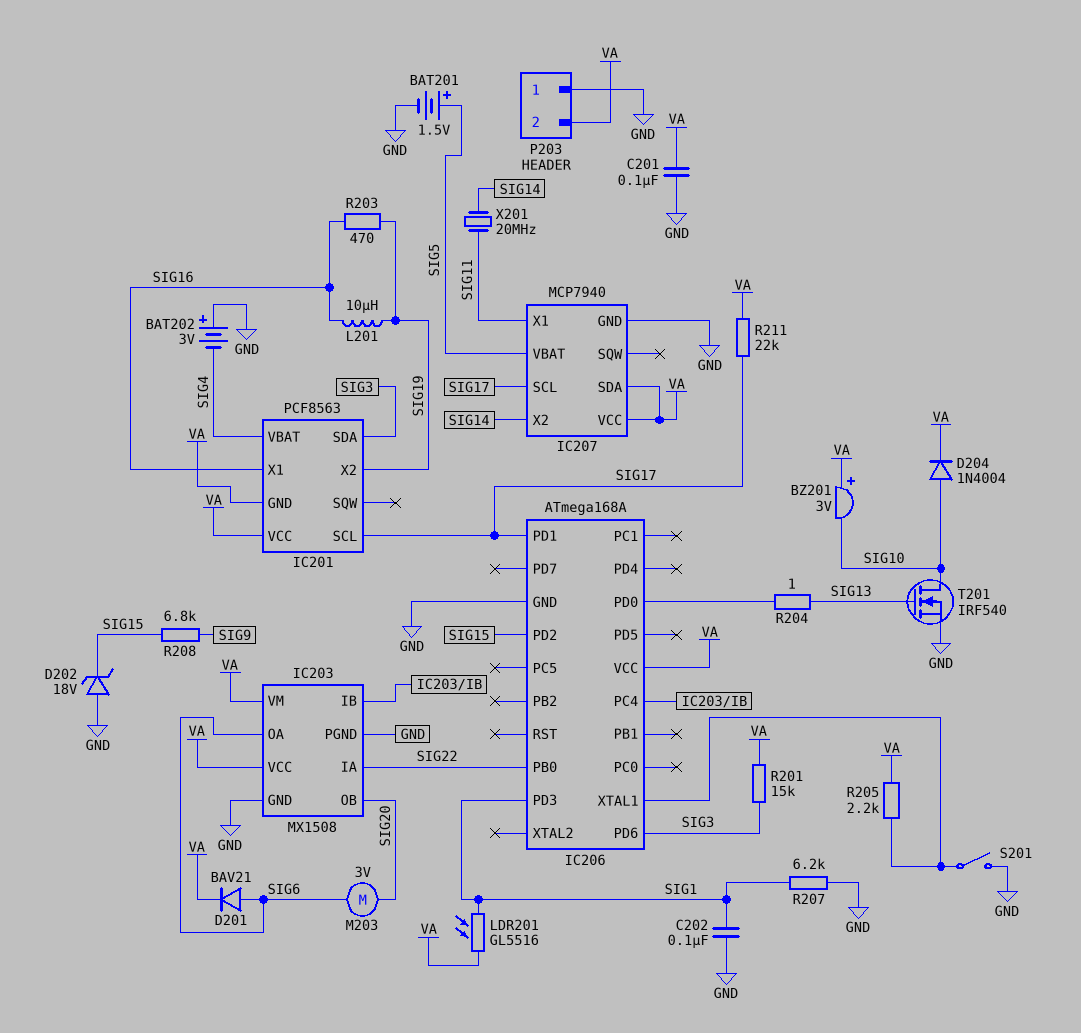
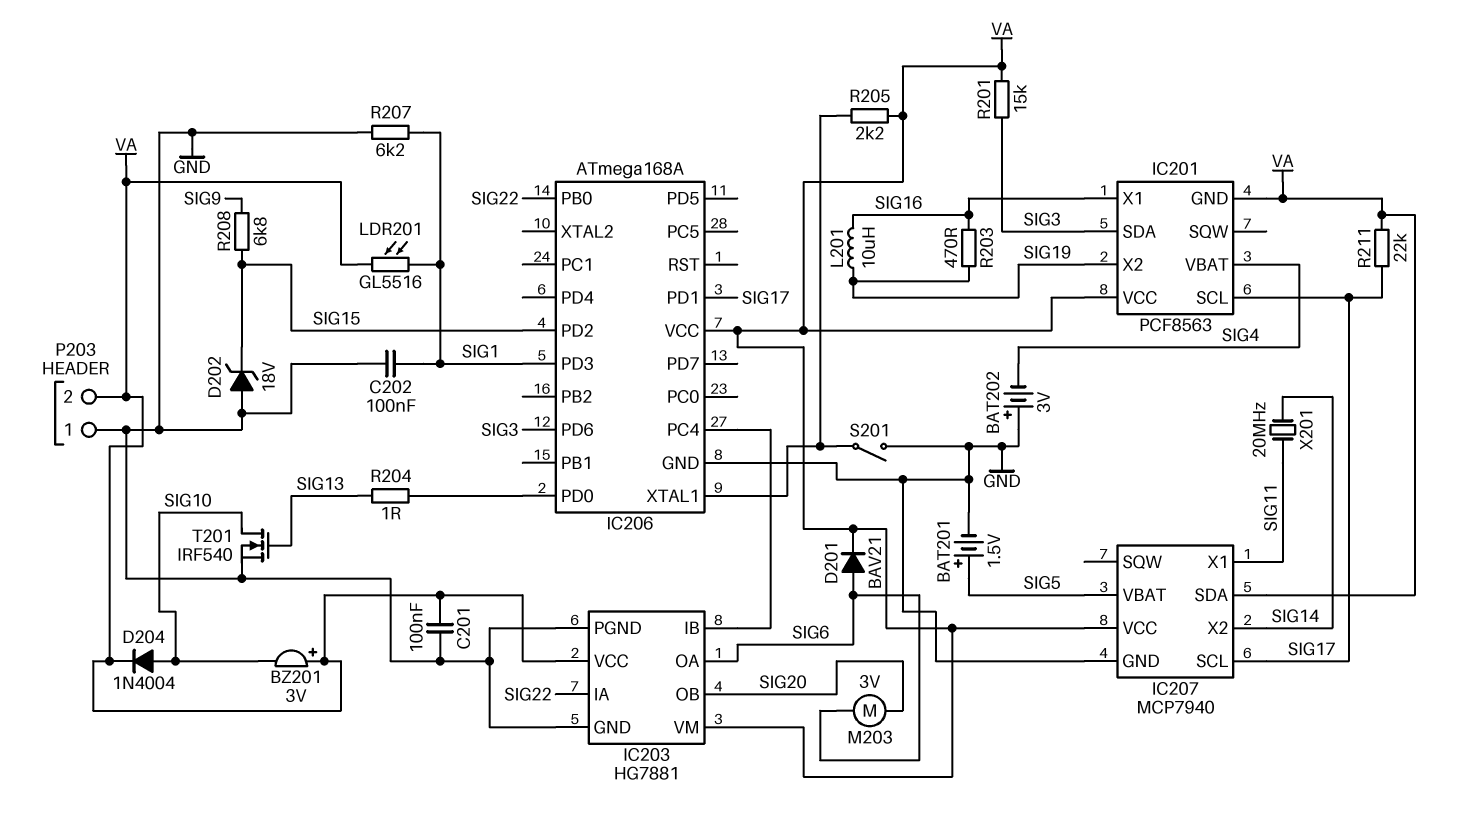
IC203: MX1508 -> HG7881

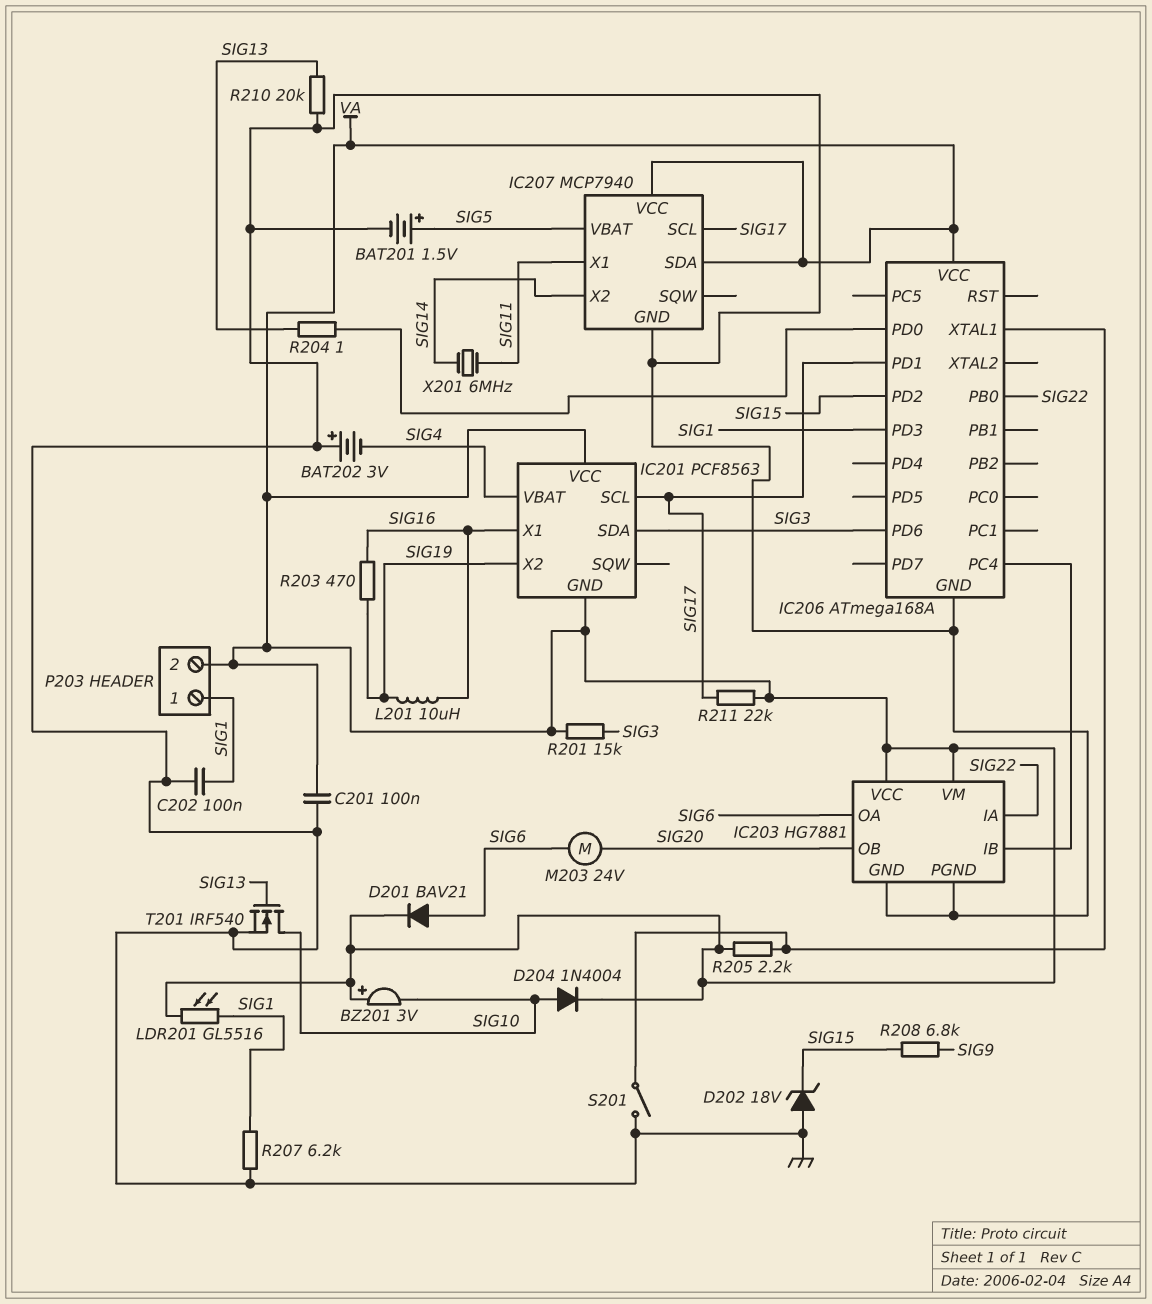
M203: motor 3V (SIG6, SIG20) -> motor 24V (SIG6, SIG20)
P203 pin 1: GND -> SIG1
R210: none -> 20k (GND, SIG13)
X201: 20MHz (SIG11, SIG14) -> 6MHz (SIG11, SIG14)

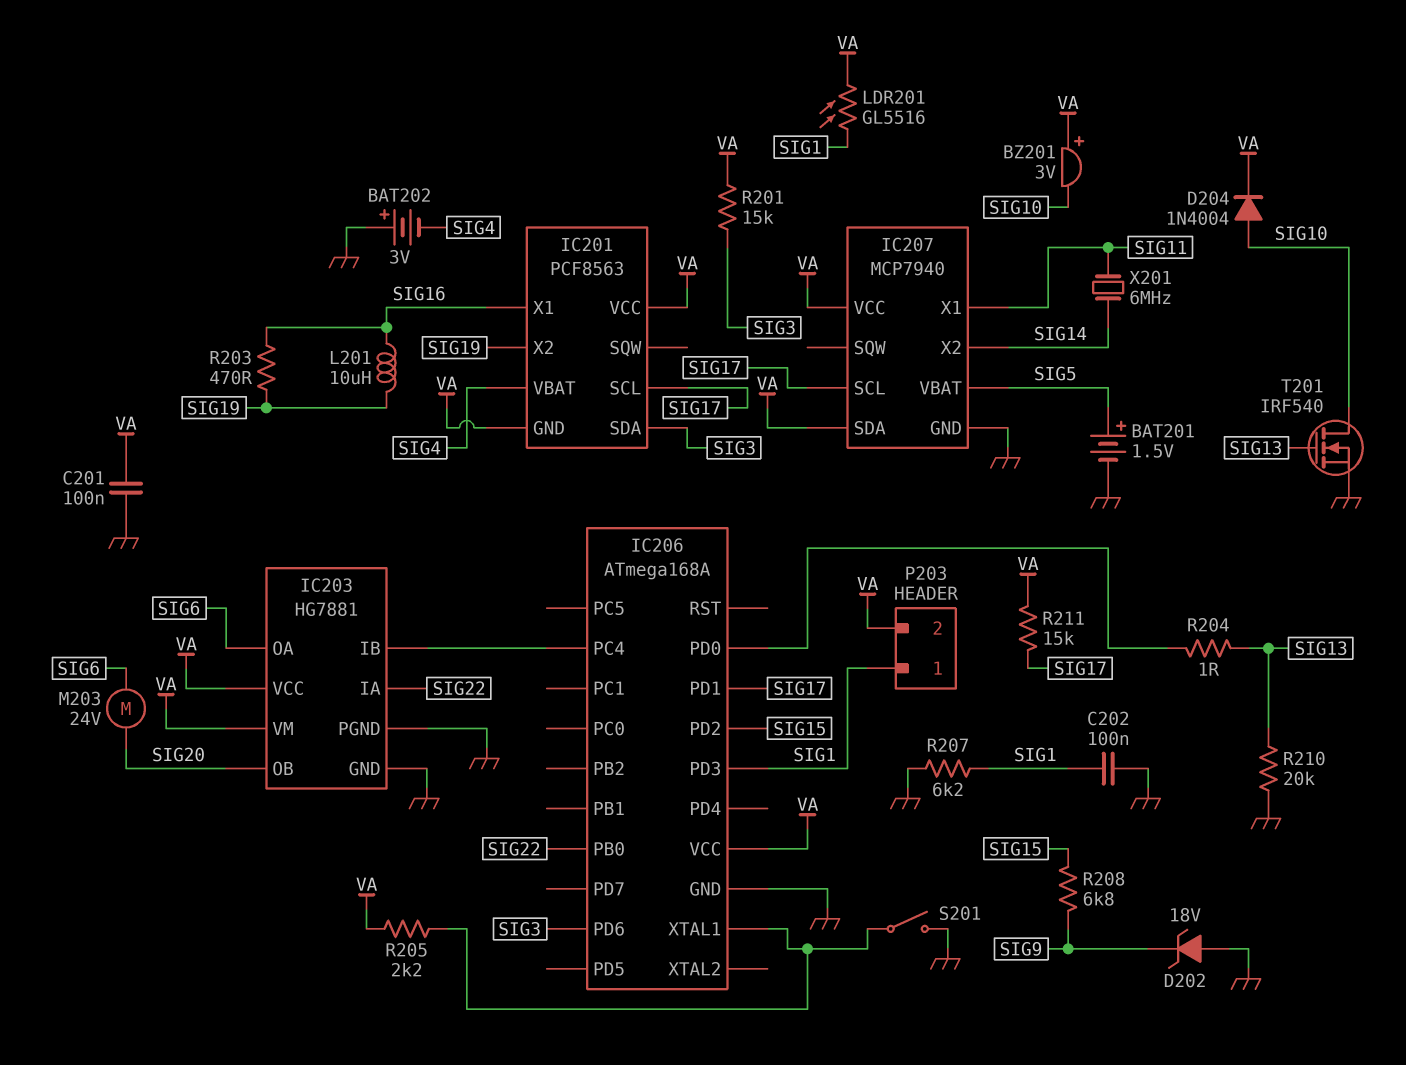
D201: diode BAV21 (A SIG6, K VA) -> none
D202: zener 18V (A GND, K SIG15) -> zener 18V (A GND, K SIG9)
R211: 22k (SIG17, VA) -> 15k (SIG17, VA)

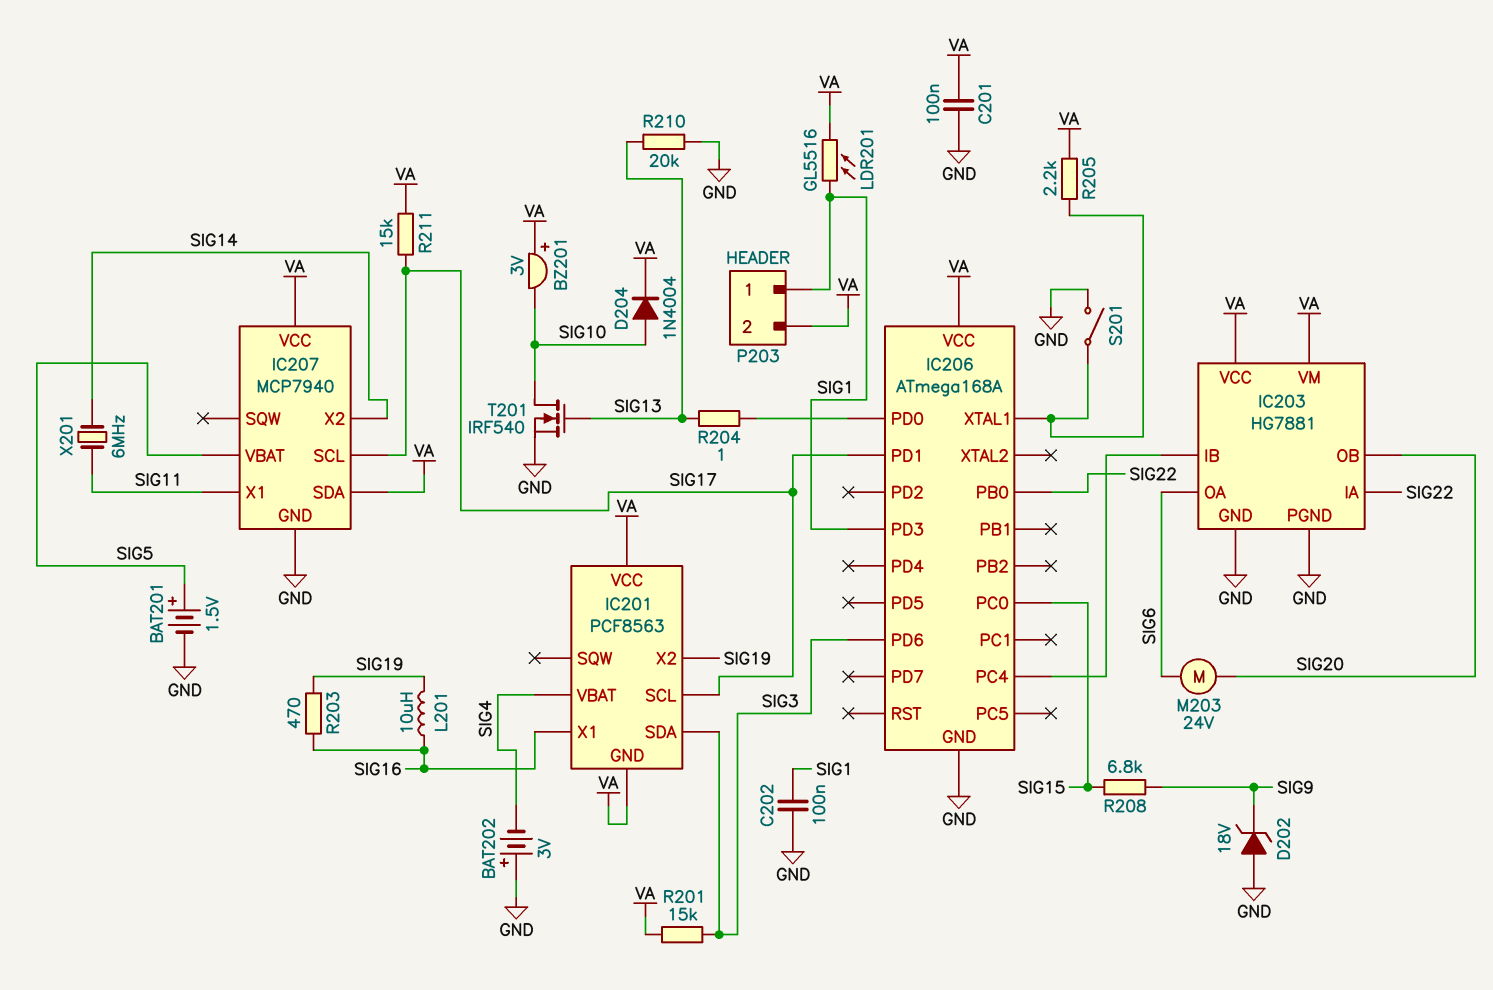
IC206 pin PC0: none -> SIG15
IC206 pin PD2: SIG15 -> none
R207: 6.2k (GND, SIG1) -> none

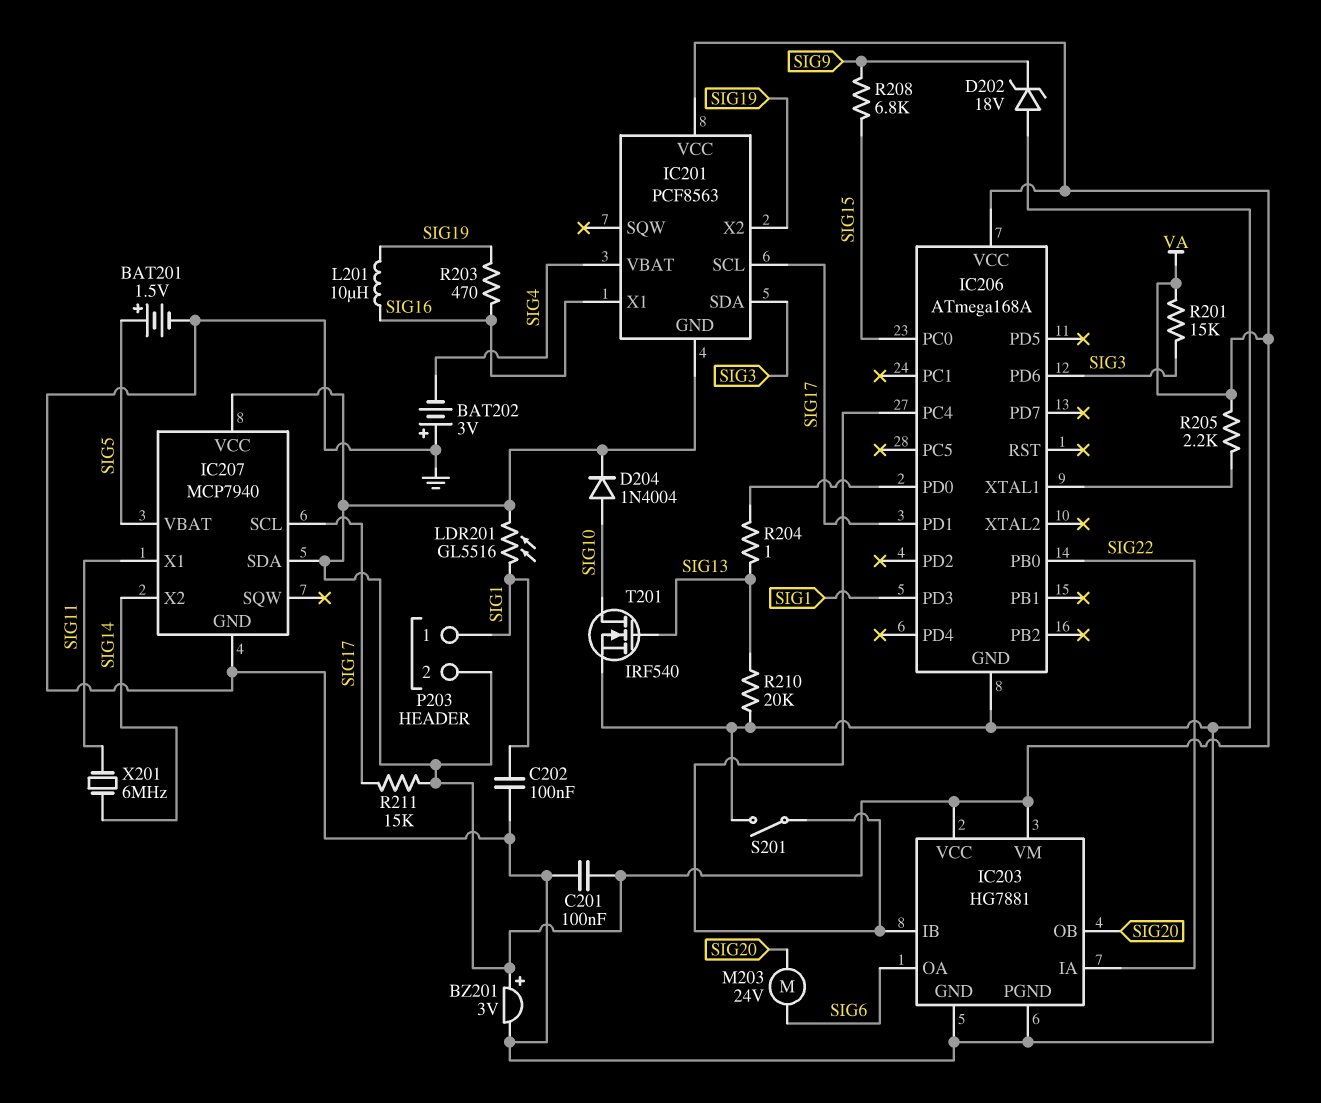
BZ201: buzzer 3V (plus VA, minus SIG10) -> buzzer 3V (plus VA, minus GND)
S201: switch (GND, IC206/XTAL1) -> switch (GND, IC203/IB)

